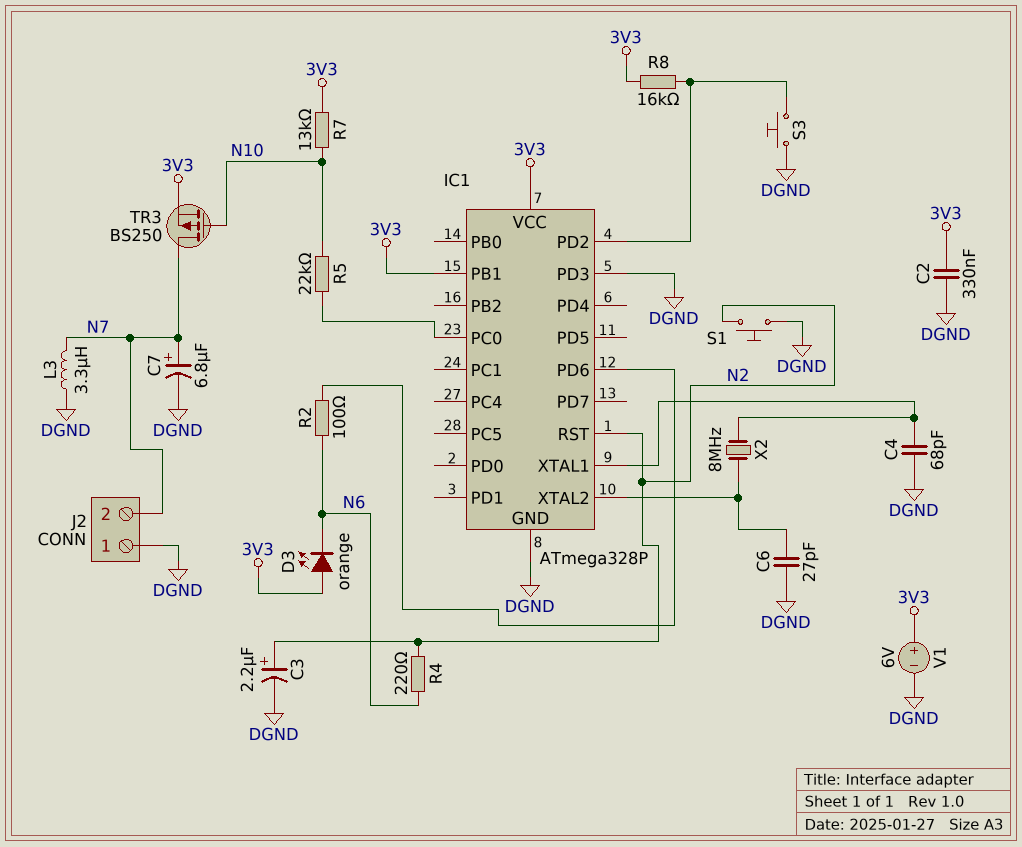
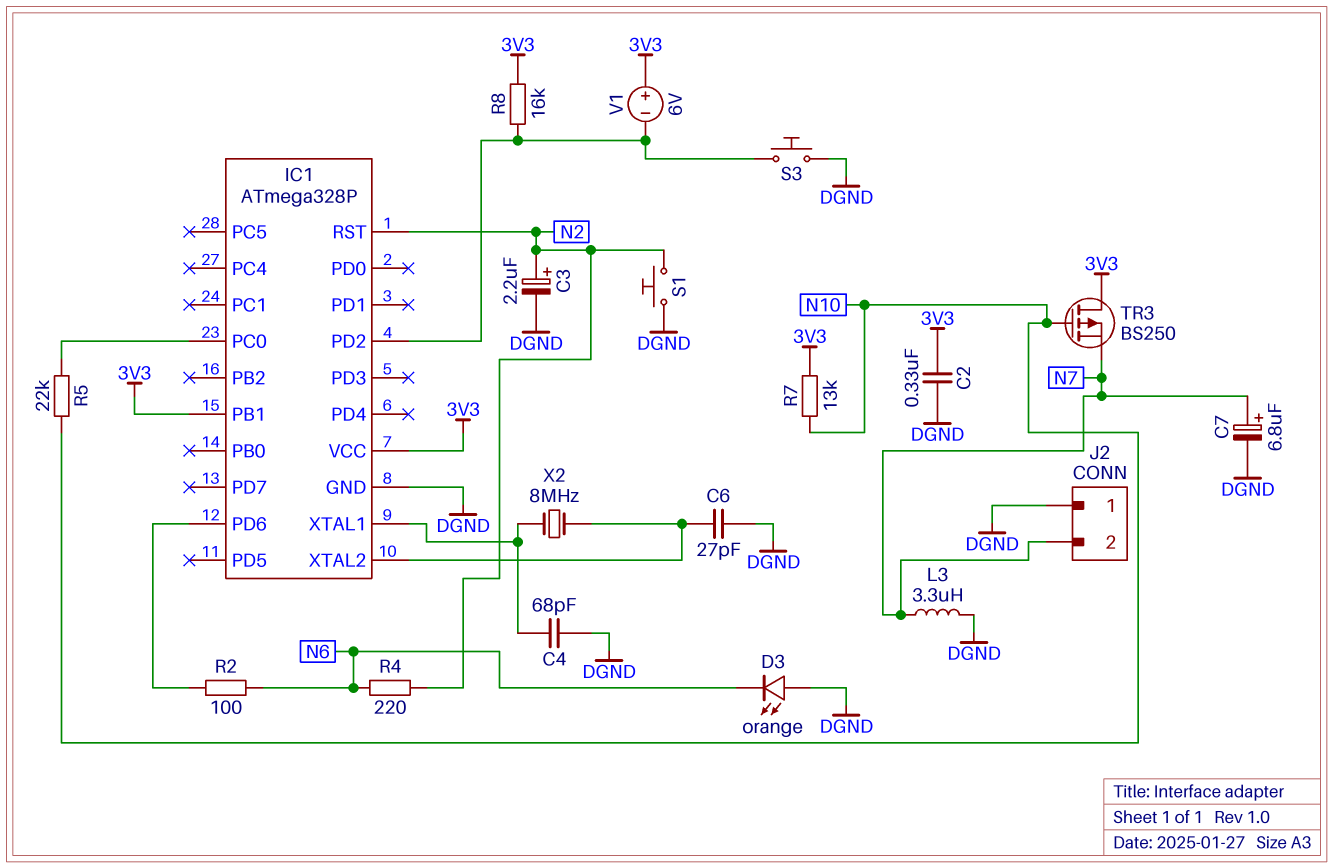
D3: LED orange (A 3V3, K N6) -> LED orange (A DGND, K N6)
IC1 pin PD3: DGND -> none
TR3: PMOS BS250 (G N10, D N7, S 3V3) -> PMOS BS250 (G N10, D 3V3, S N7)
V1: 6V (plus 3V3, minus DGND) -> 6V (plus 3V3, minus IC1/PD2)

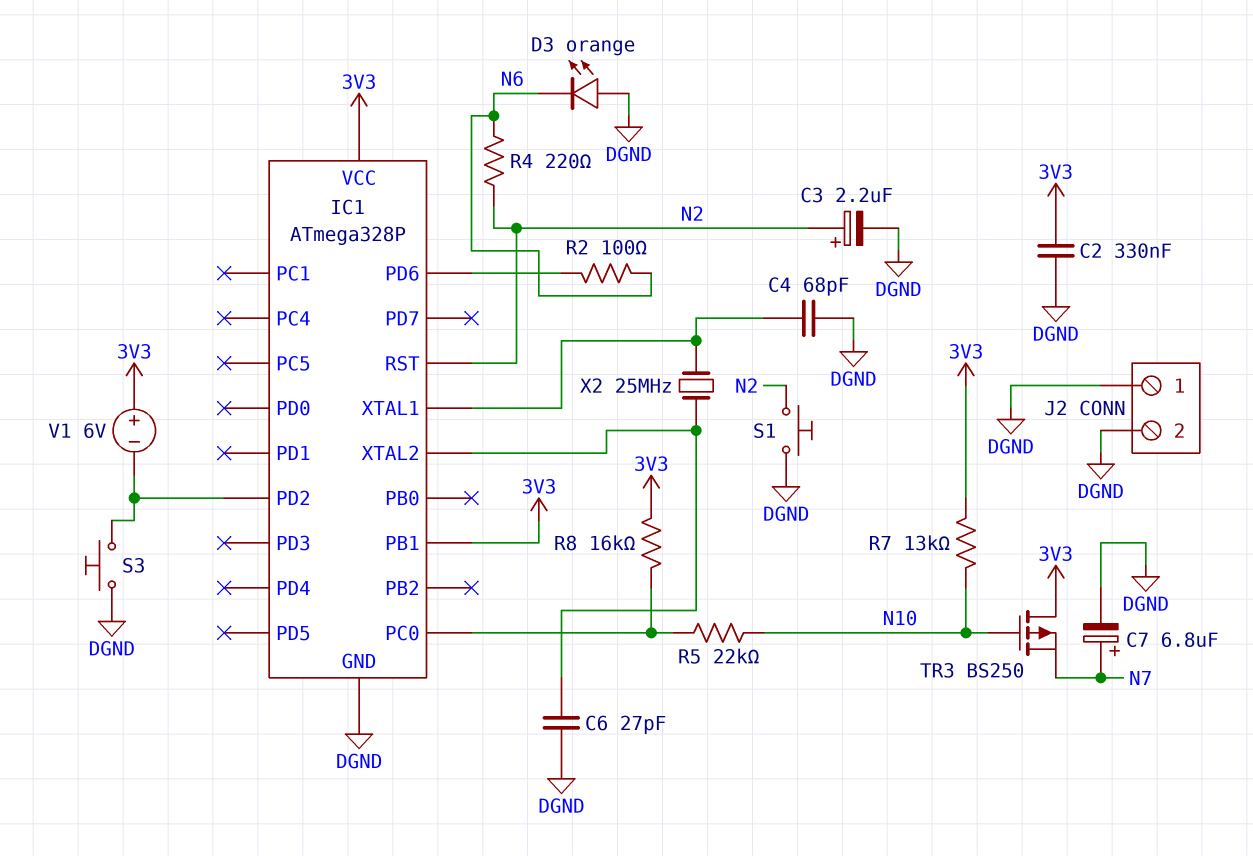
J2 pin 2: N7 -> DGND
L3: 3.3uH (DGND, N7) -> none
R8: 16k (3V3, IC1/PD2) -> 16k (3V3, IC1/PC0)
X2: 8MHz (IC1/XTAL1, IC1/XTAL2) -> 25MHz (IC1/XTAL1, IC1/XTAL2)

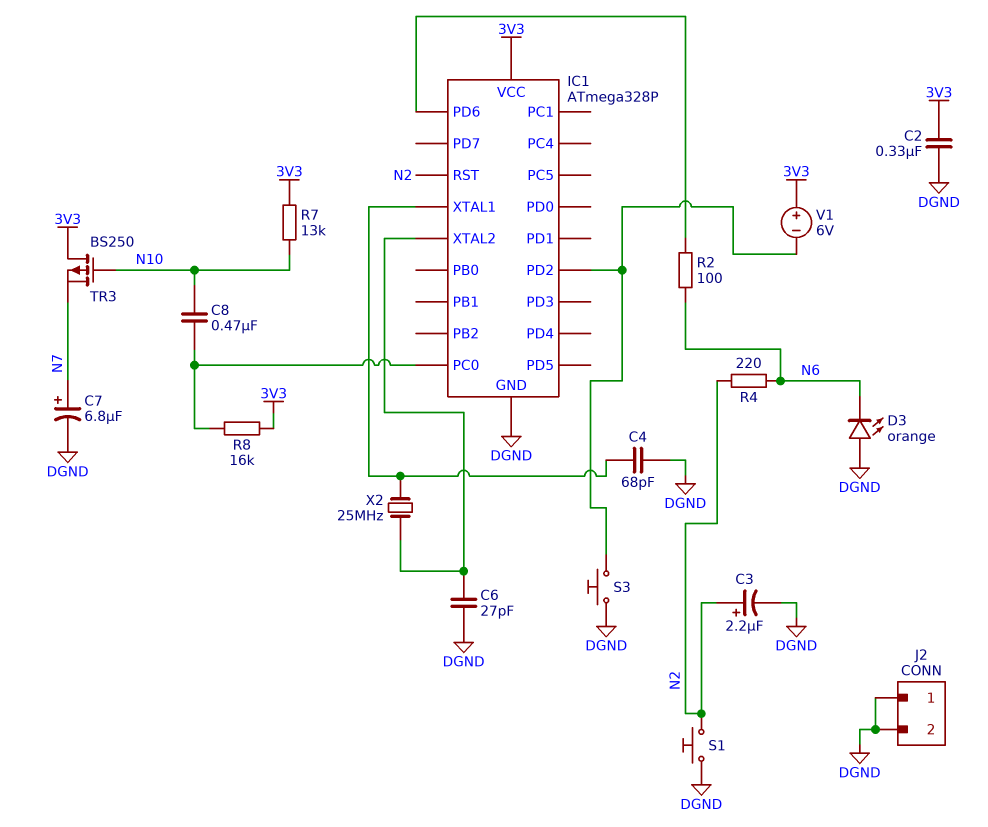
C8: none -> 470nF (IC1/PC0, N10)
IC1 pin PB1: 3V3 -> none
R5: 22k (IC1/PC0, N10) -> none

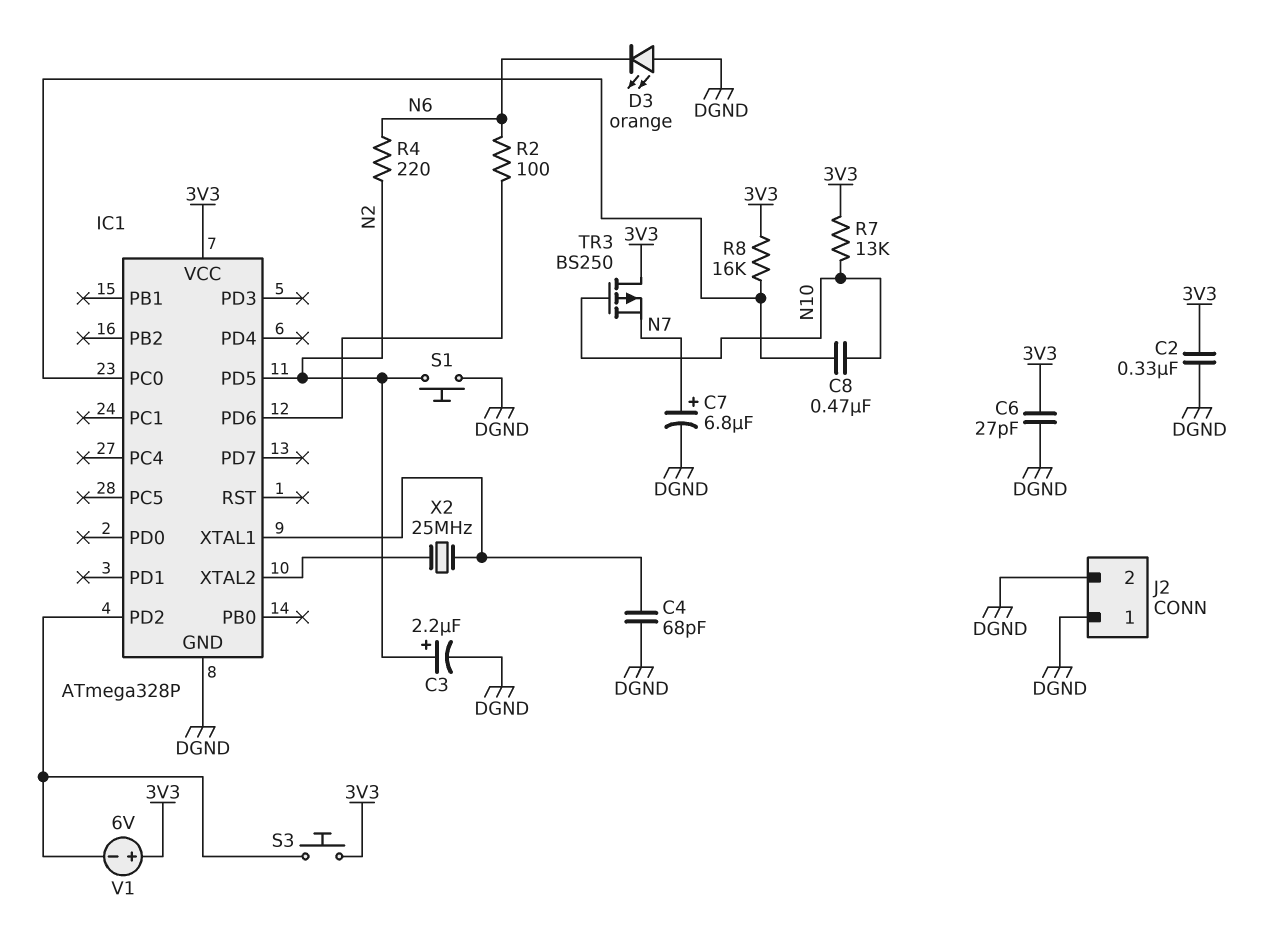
C6: 27pF (DGND, IC1/XTAL2) -> 27pF (3V3, DGND)
IC1 pin PD5: none -> N2
IC1 pin RST: N2 -> none
S3: button (DGND, IC1/PD2) -> button (3V3, IC1/PD2)

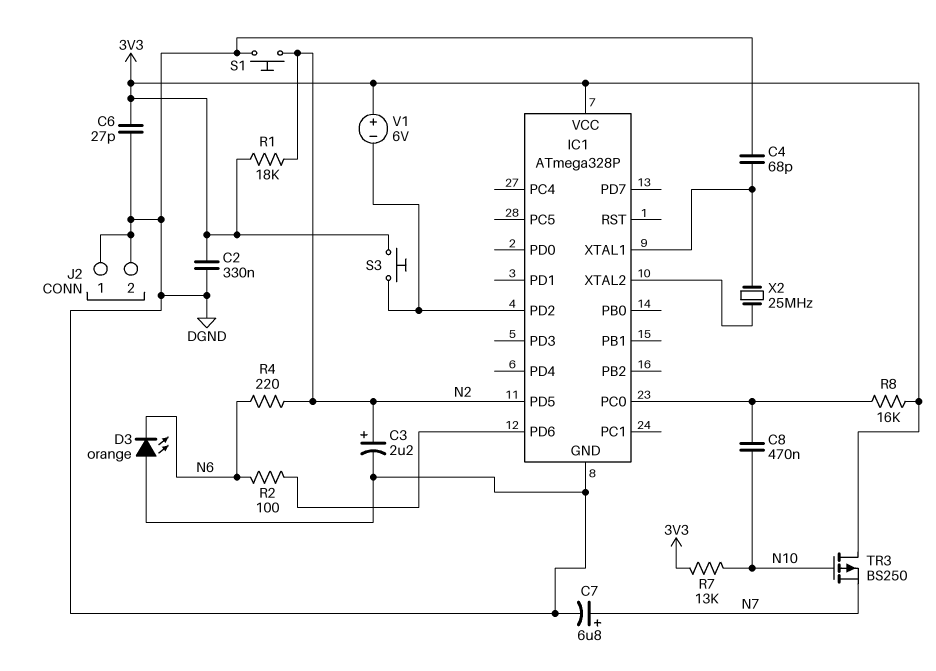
R1: none -> 18k (3V3, N2)

